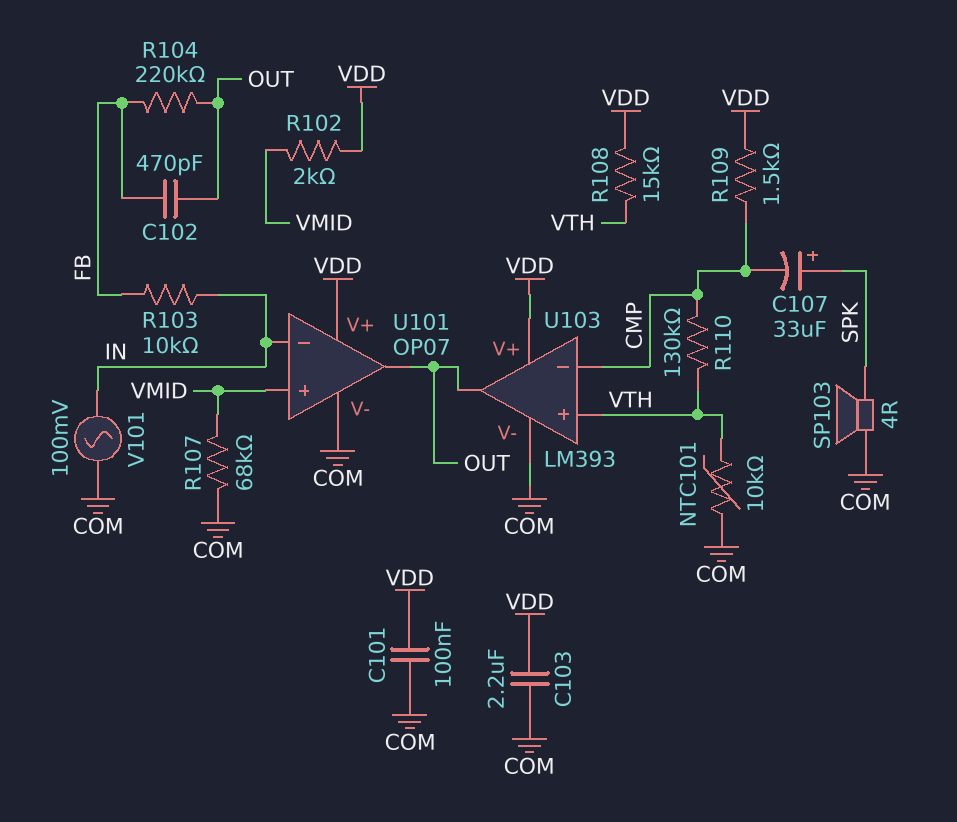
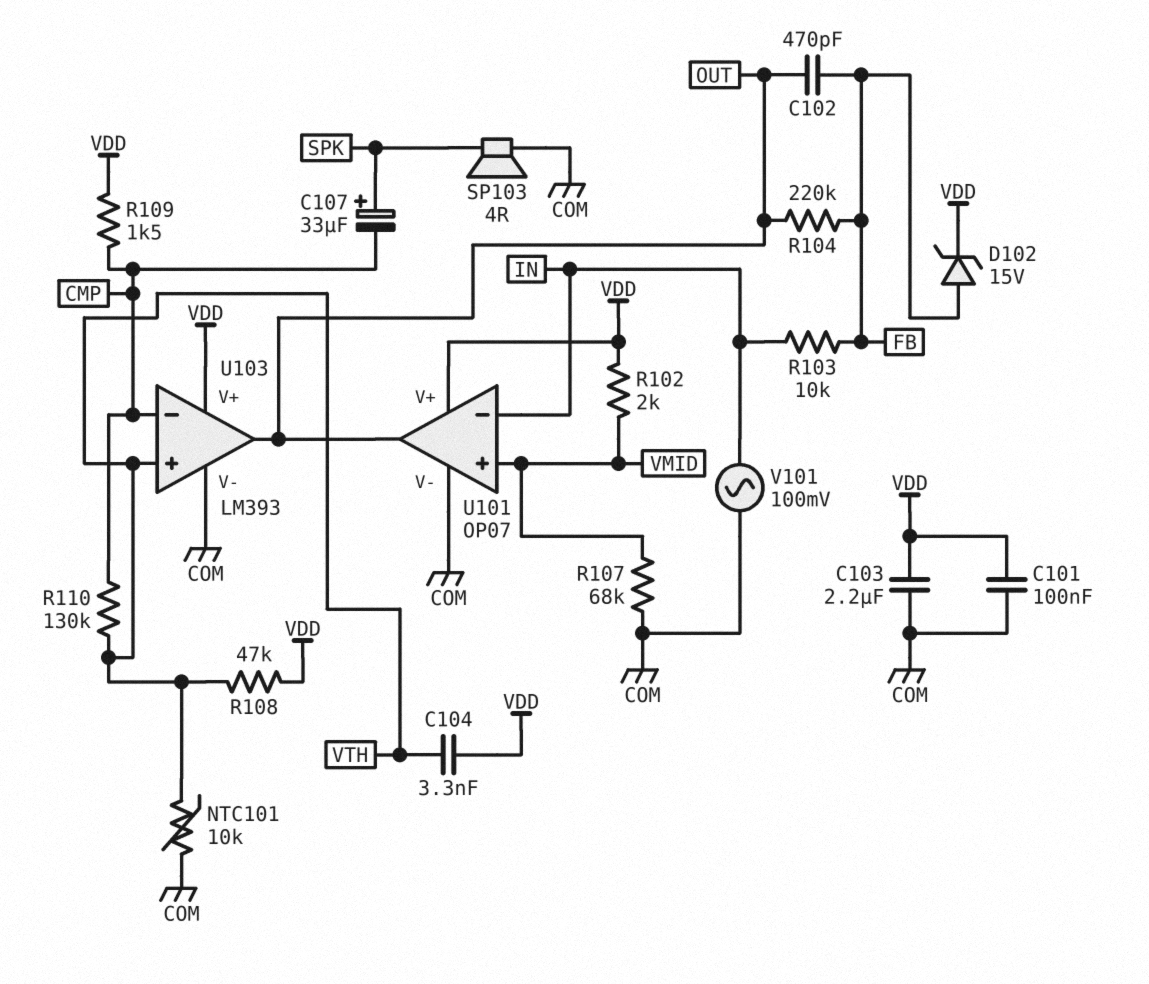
C104: none -> 3.3nF (VDD, VTH)
D102: none -> zener 15V (A FB, K VDD)
R108: 15k (VDD, VTH) -> 47k (VDD, VTH)

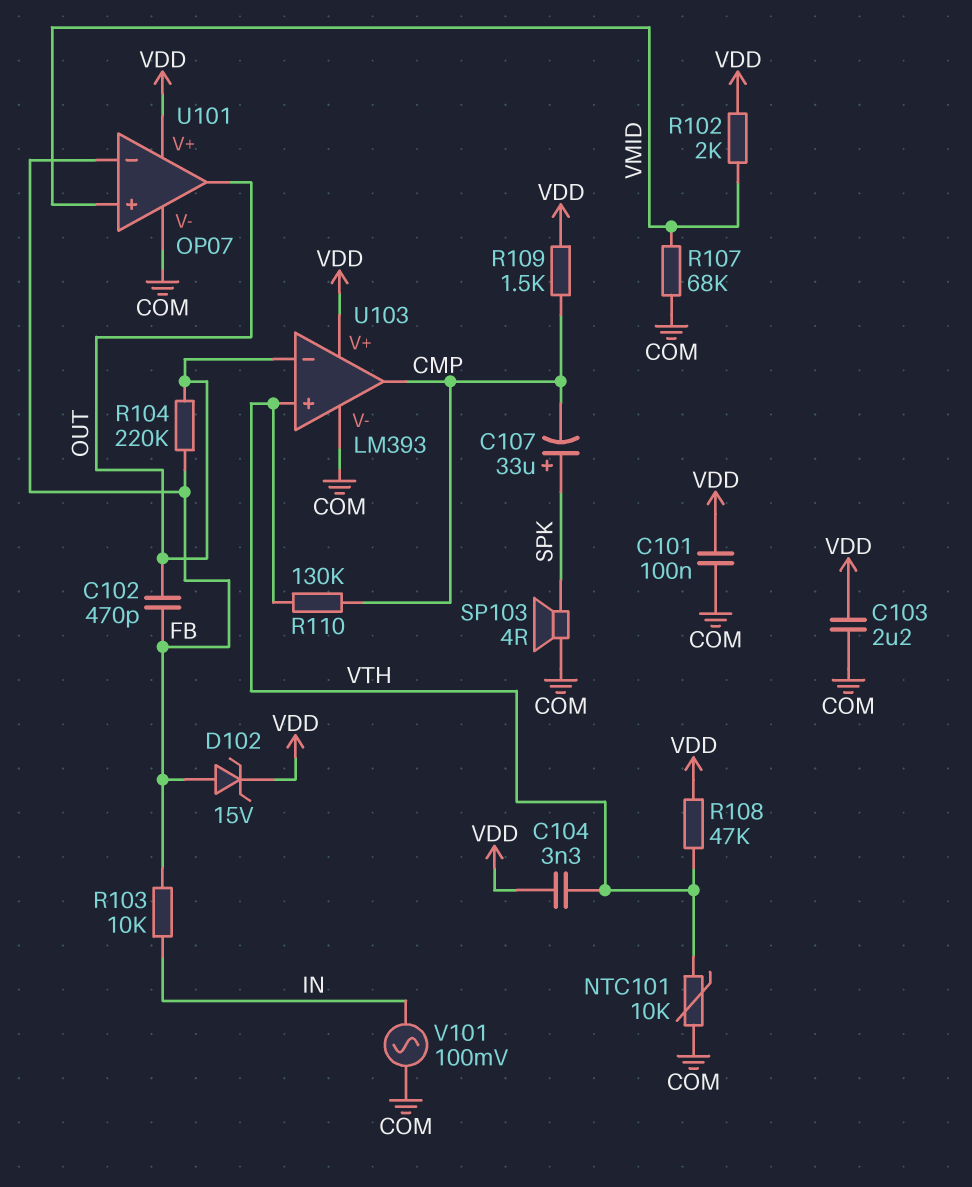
U101 pin in-: IN -> FB
U103 pin in-: CMP -> OUT
U103 pin out: OUT -> CMP

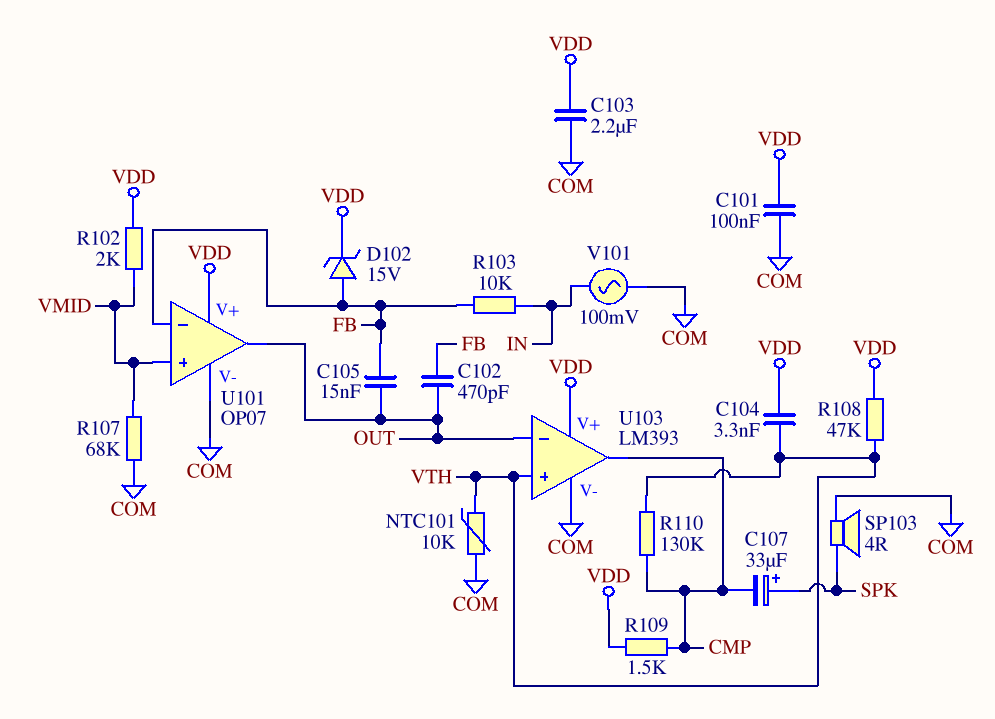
C105: none -> 15nF (FB, OUT)
R104: 220k (FB, OUT) -> none

